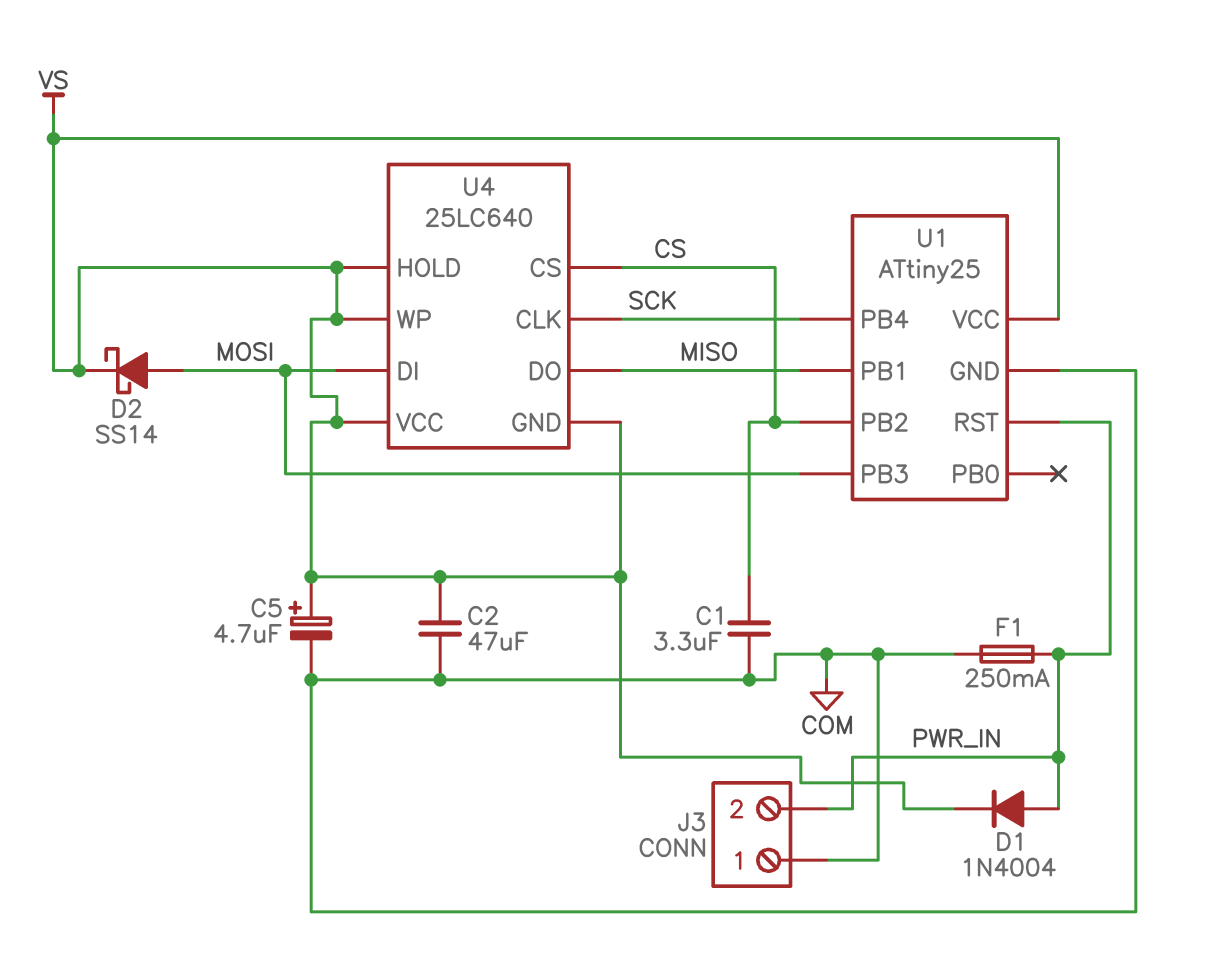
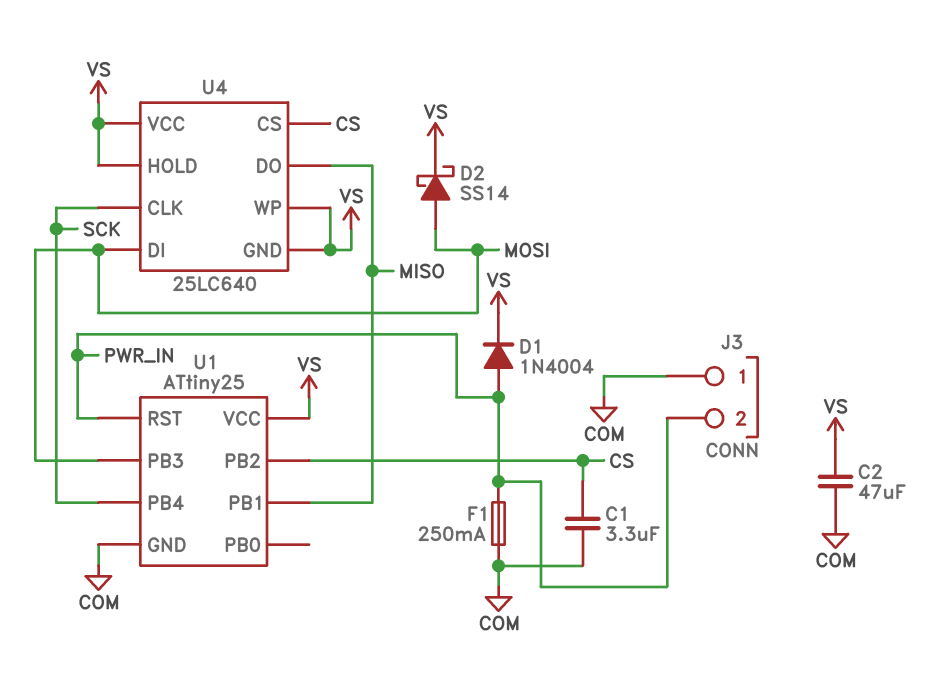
C5: 4.7uF (plus VS, minus COM) -> none

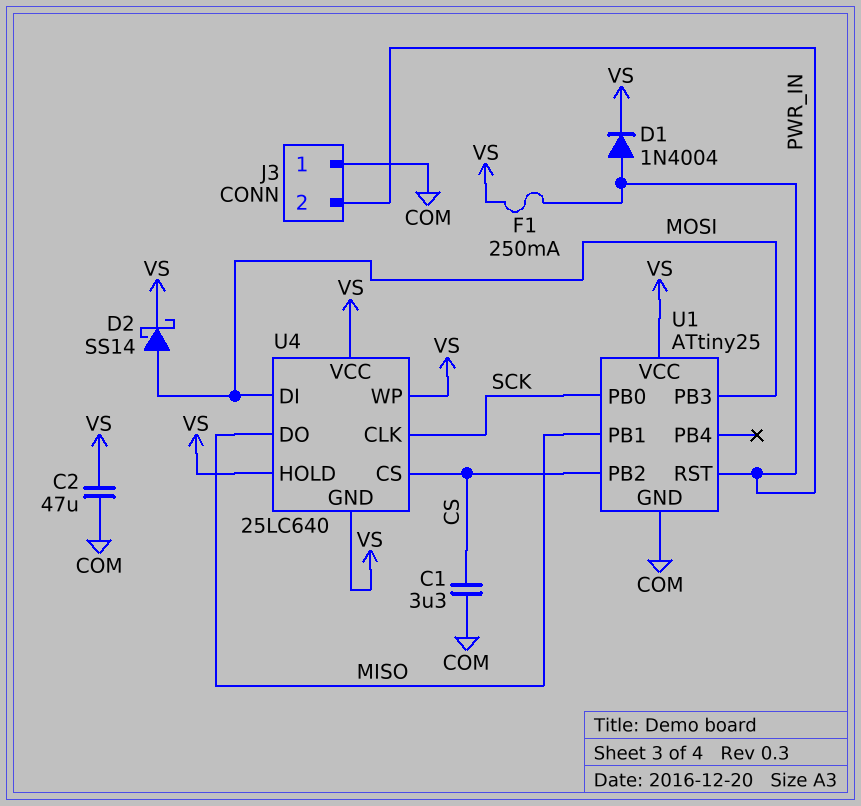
F1: 250mA (COM, PWR_IN) -> 250mA (PWR_IN, VS)
U1 pin PB0: none -> SCK
U1 pin PB4: SCK -> none

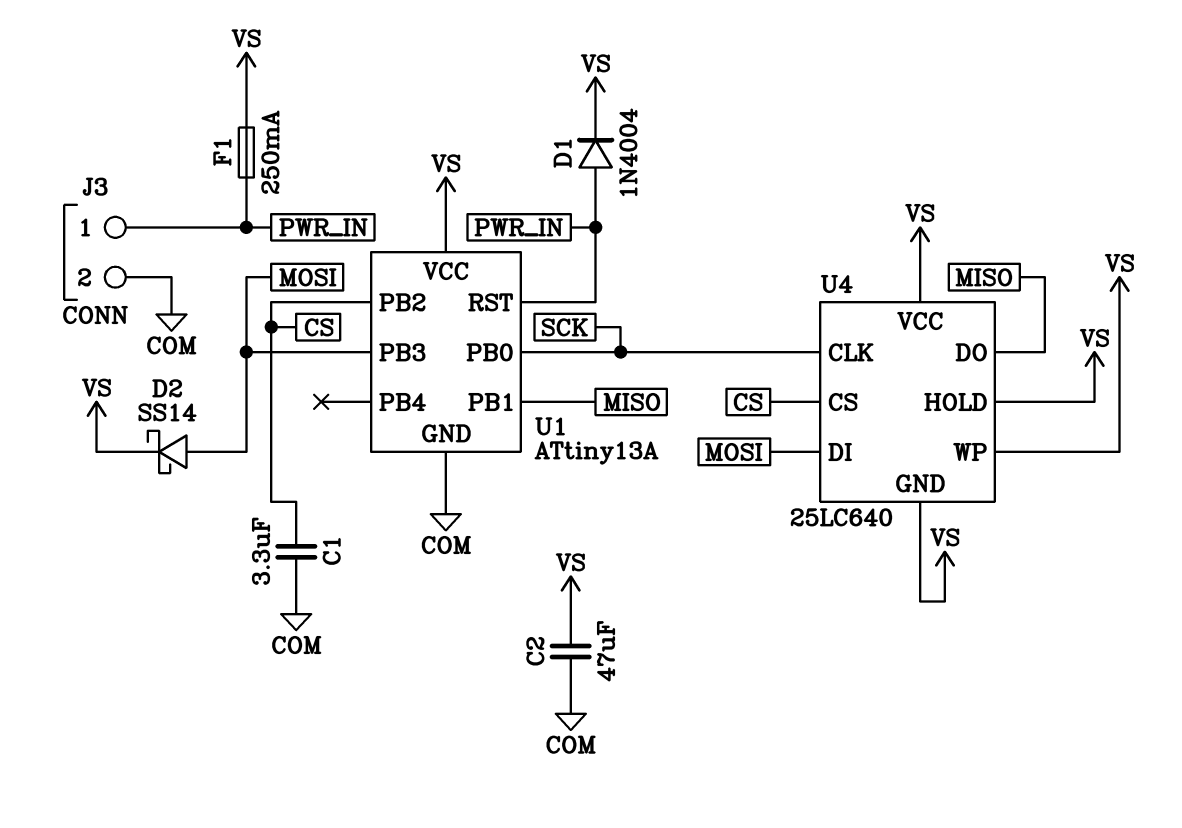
J3 pin 1: COM -> PWR_IN
J3 pin 2: PWR_IN -> COM
U1: ATtiny25 -> ATtiny13A

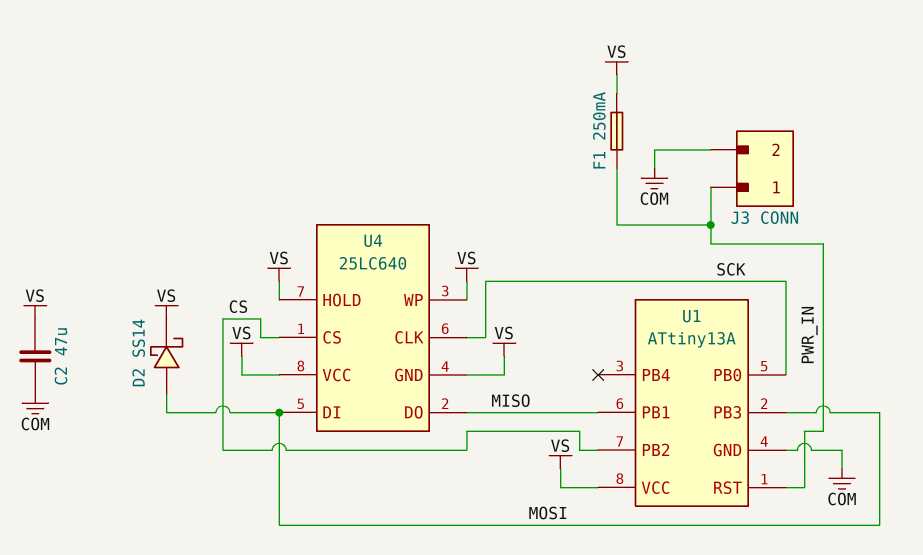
C1: 3.3uF (COM, CS) -> none
D1: diode 1N4004 (A PWR_IN, K VS) -> none

